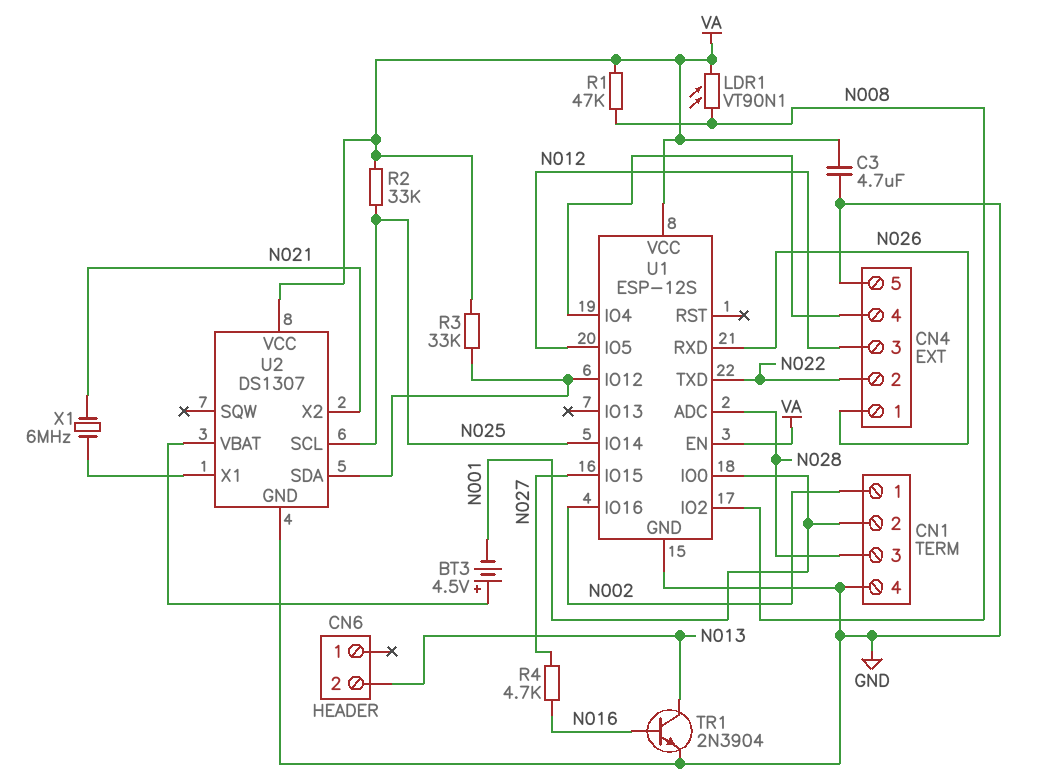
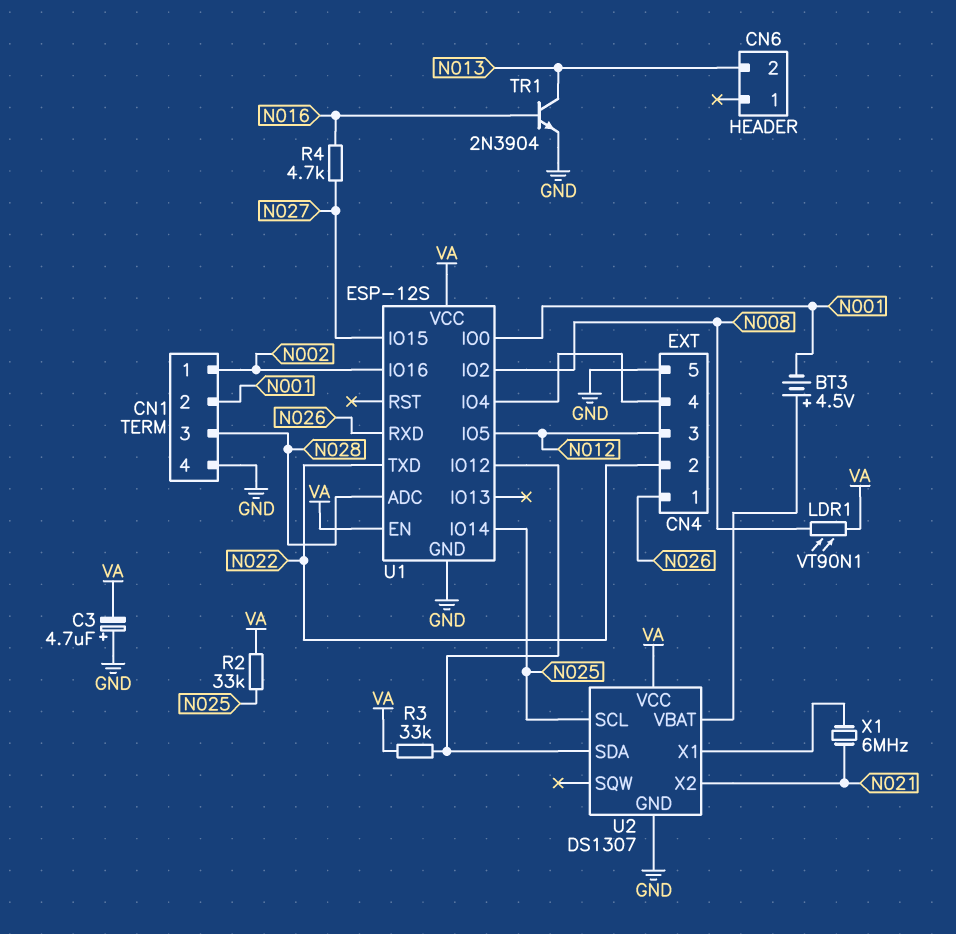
C3: 4.7uF (GND, VA) -> 4.7uF (plus GND, minus VA)
R1: 47k (N008, VA) -> none

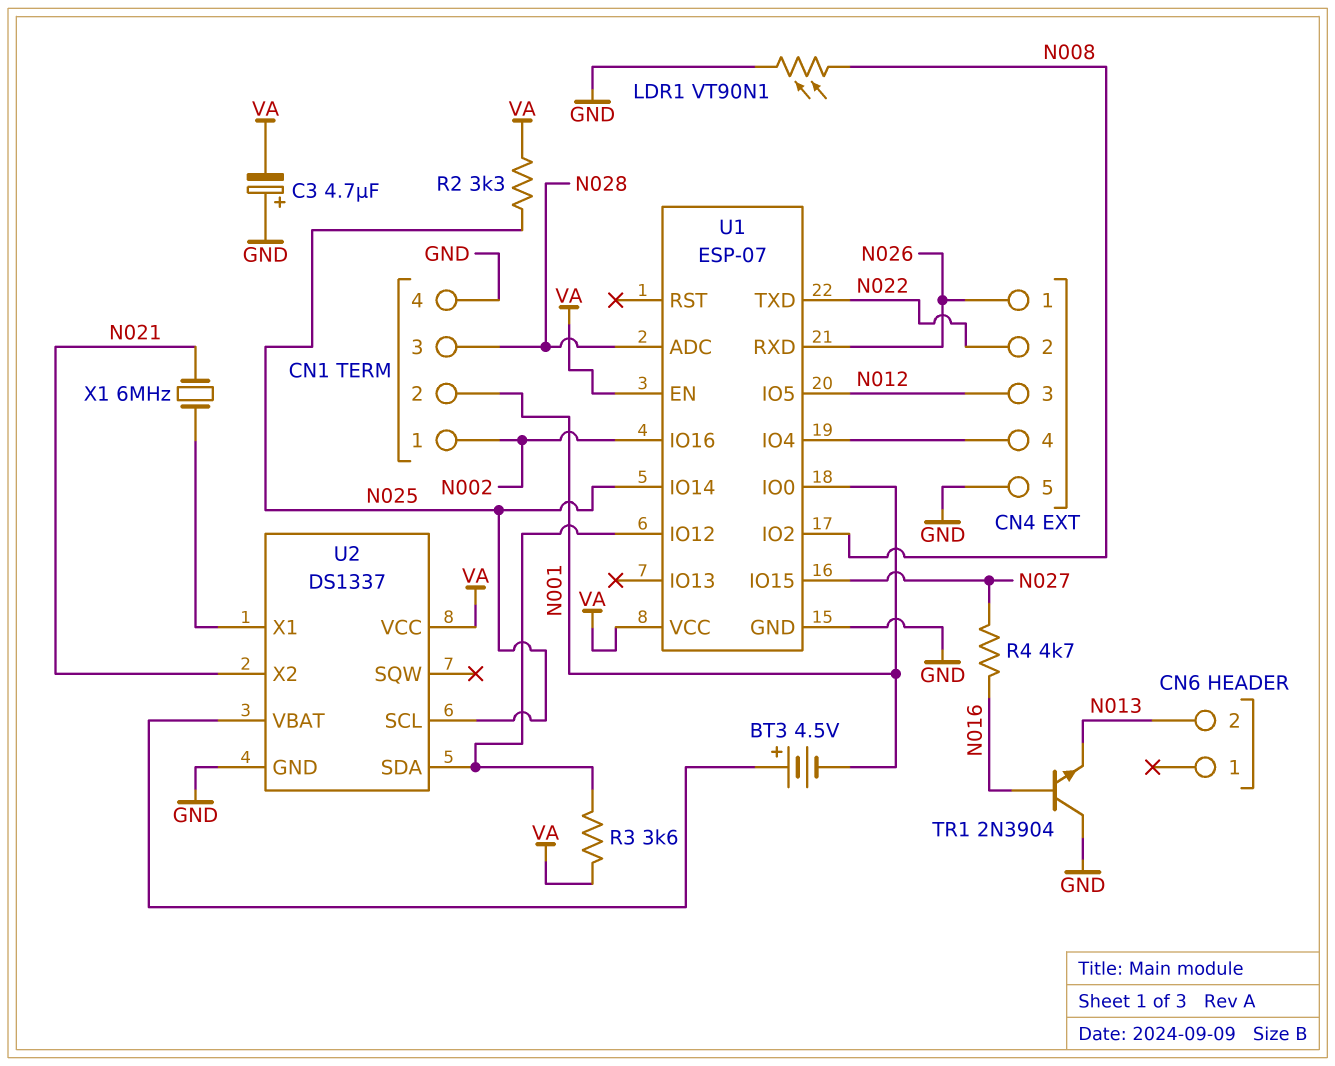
LDR1: VT90N1 (N008, VA) -> VT90N1 (GND, N008)
R2: 33k (N025, VA) -> 3.3k (N025, VA)
R3: 33k (U1/IO12, VA) -> 3.6k (U1/IO12, VA)
TR1: NPN 2N3904 (B N016, C N013, E GND) -> NPN 2N3904 (B N016, C GND, E N013)
U1: ESP-12S -> ESP-07
U2: DS1307 -> DS1337

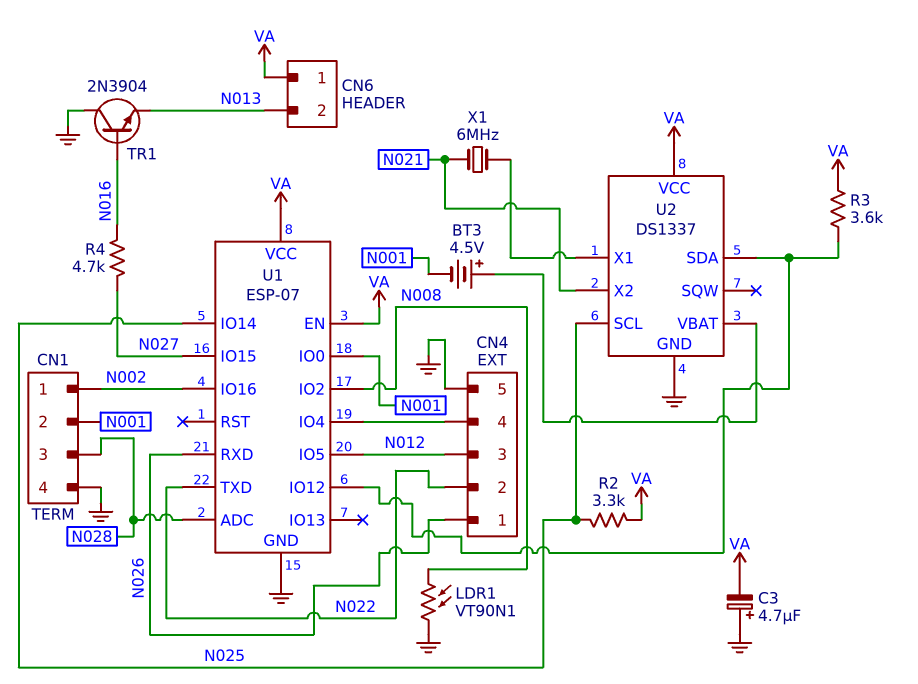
CN6 pin 1: none -> VA

